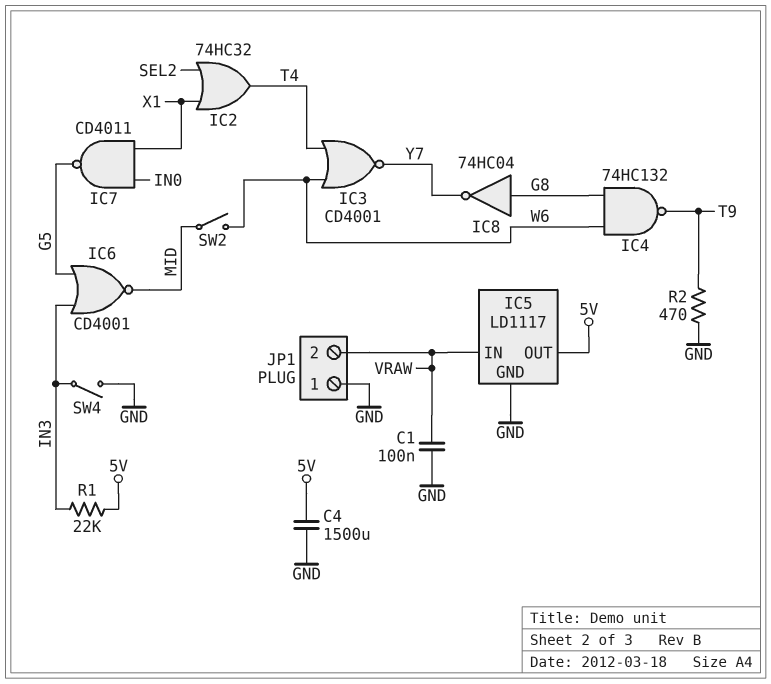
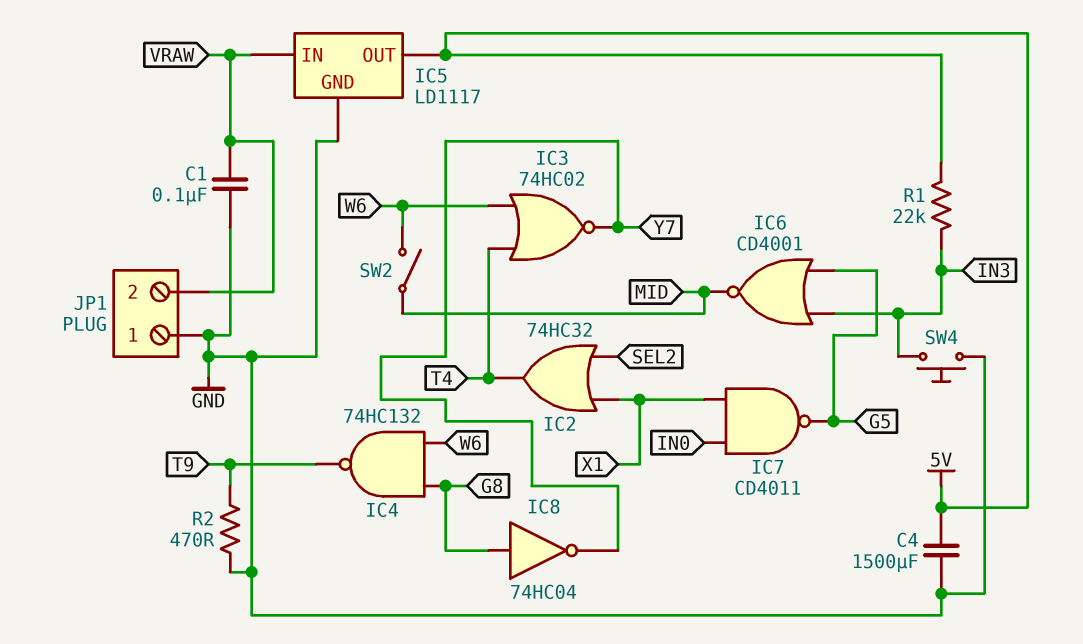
IC3: NOR CD4001 (in T4, in W6, out Y7) -> NOR 74HC02 (in T4, in W6, out Y7)
SW4: switch (GND, IN3) -> button (GND, IN3)

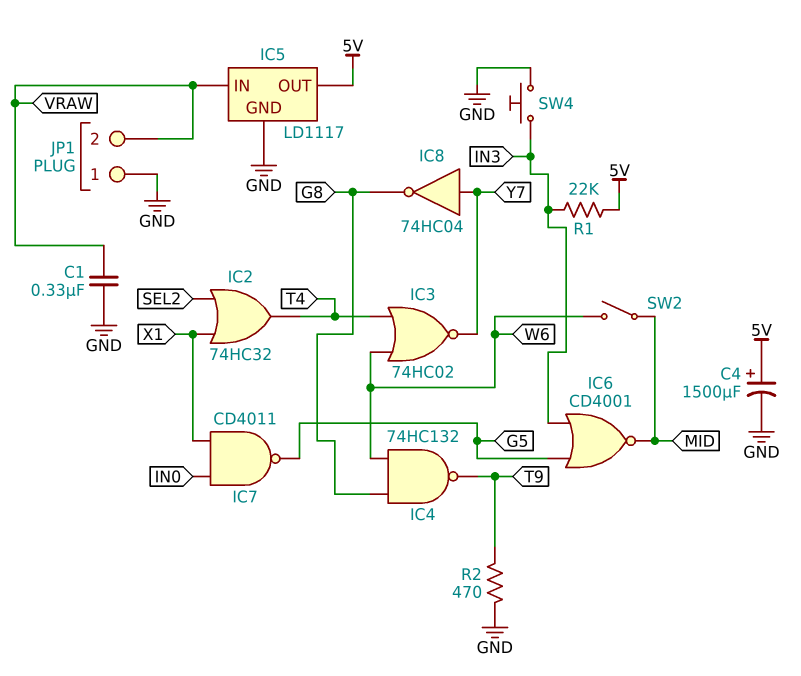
C1: 100nF (GND, VRAW) -> 330nF (GND, VRAW)
C4: 1500uF (5V, GND) -> 1500uF (plus 5V, minus GND)
IC8: NOT 74HC04 (in G8, out Y7) -> NOT 74HC04 (in Y7, out G8)

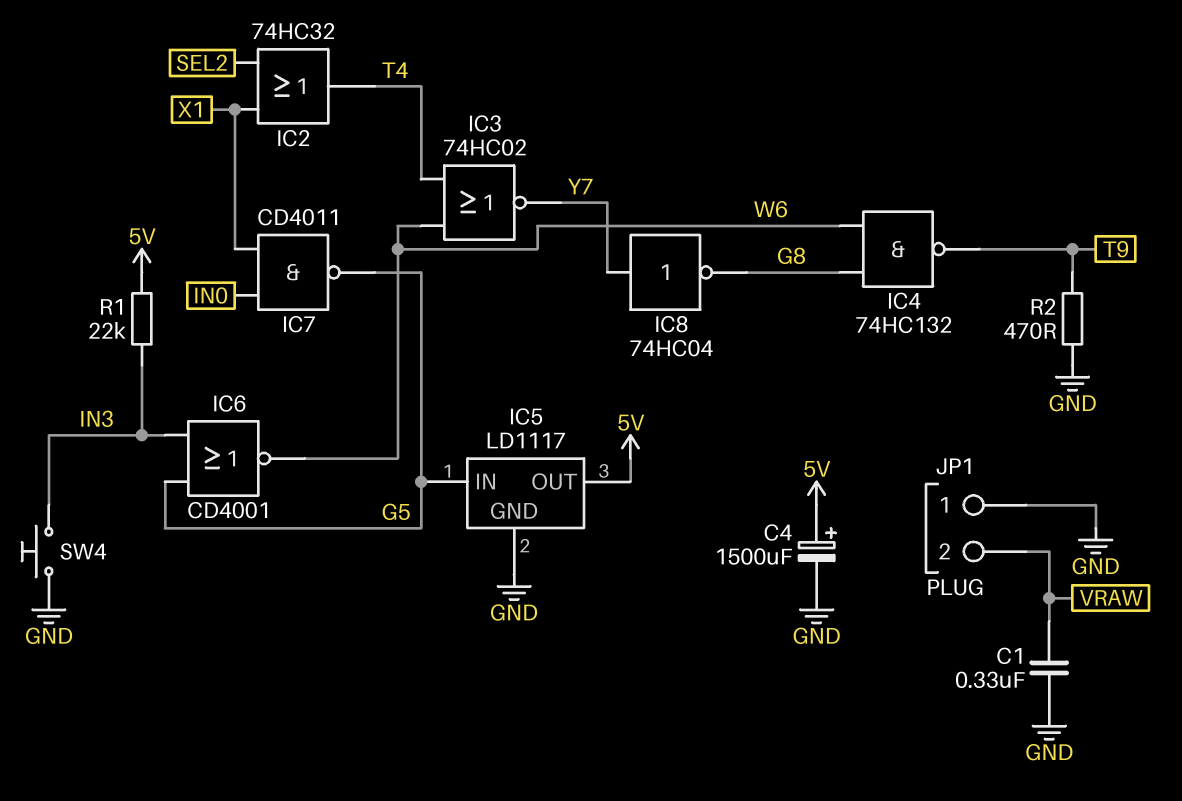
IC5 pin IN: VRAW -> G5
IC6: NOR CD4001 (in G5, in IN3, out MID) -> NOR CD4001 (in G5, in IN3, out W6)
SW2: switch (MID, W6) -> none

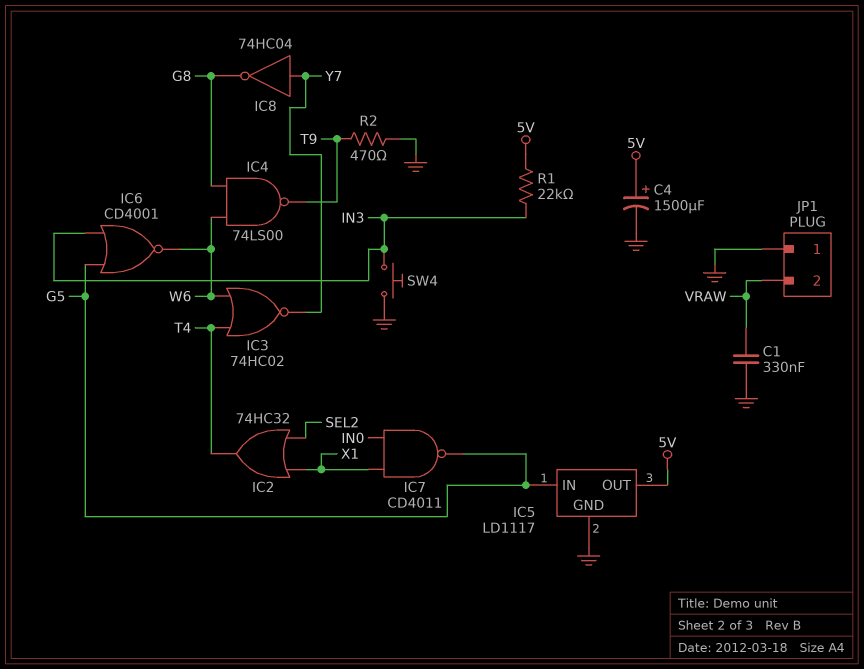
IC4: NAND 74HC132 (in G8, in W6, out T9) -> NAND 74LS00 (in G8, in W6, out T9)

